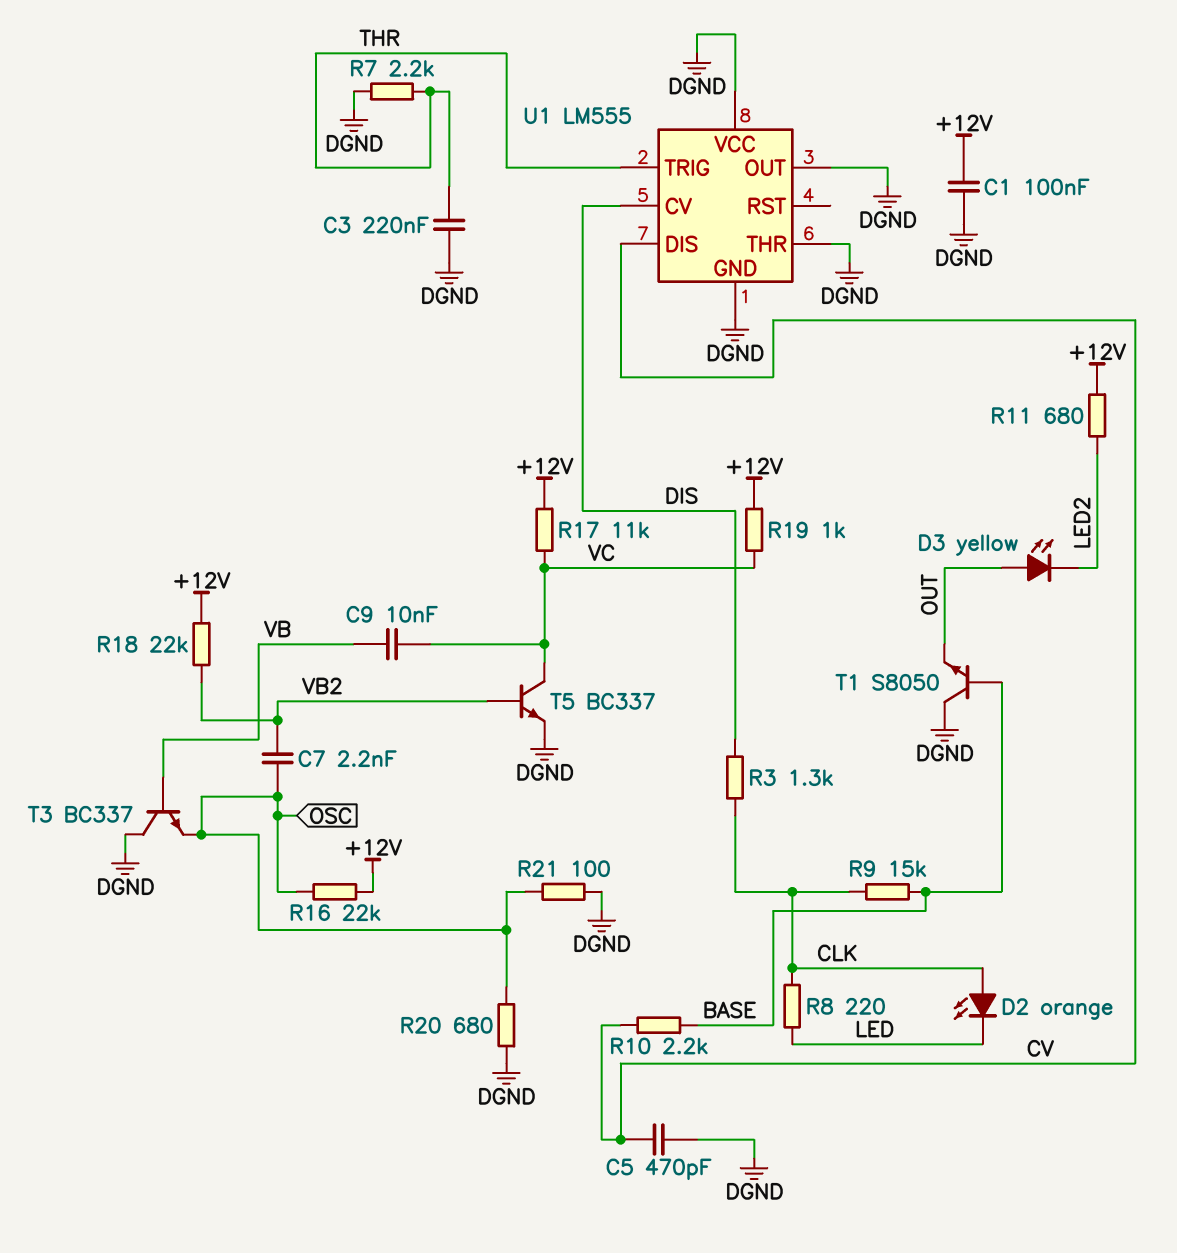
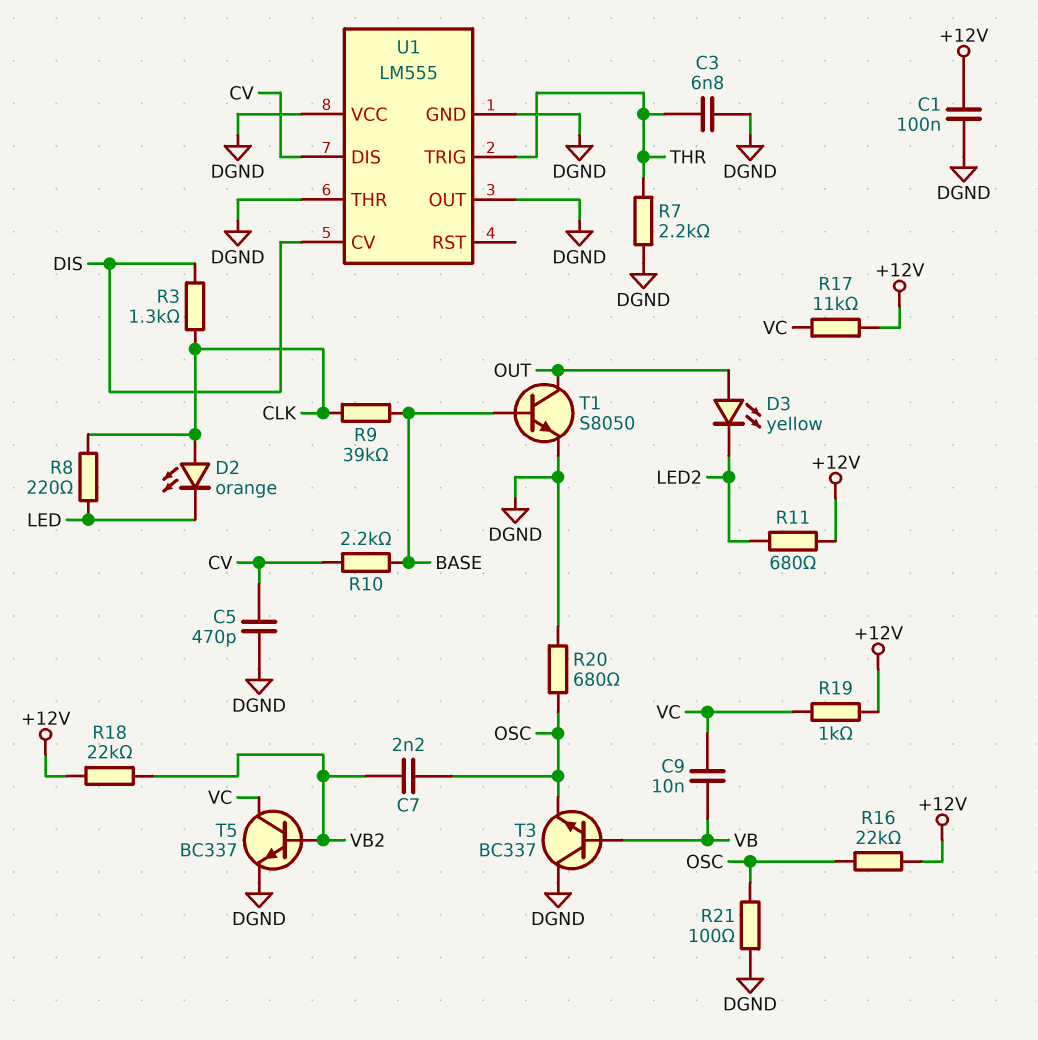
C3: 220nF (DGND, THR) -> 6.8nF (DGND, THR)
R9: 15k (BASE, CLK) -> 39k (BASE, CLK)
T1: NPN S8050 (B BASE, C DGND, E OUT) -> NPN S8050 (B BASE, C OUT, E DGND)

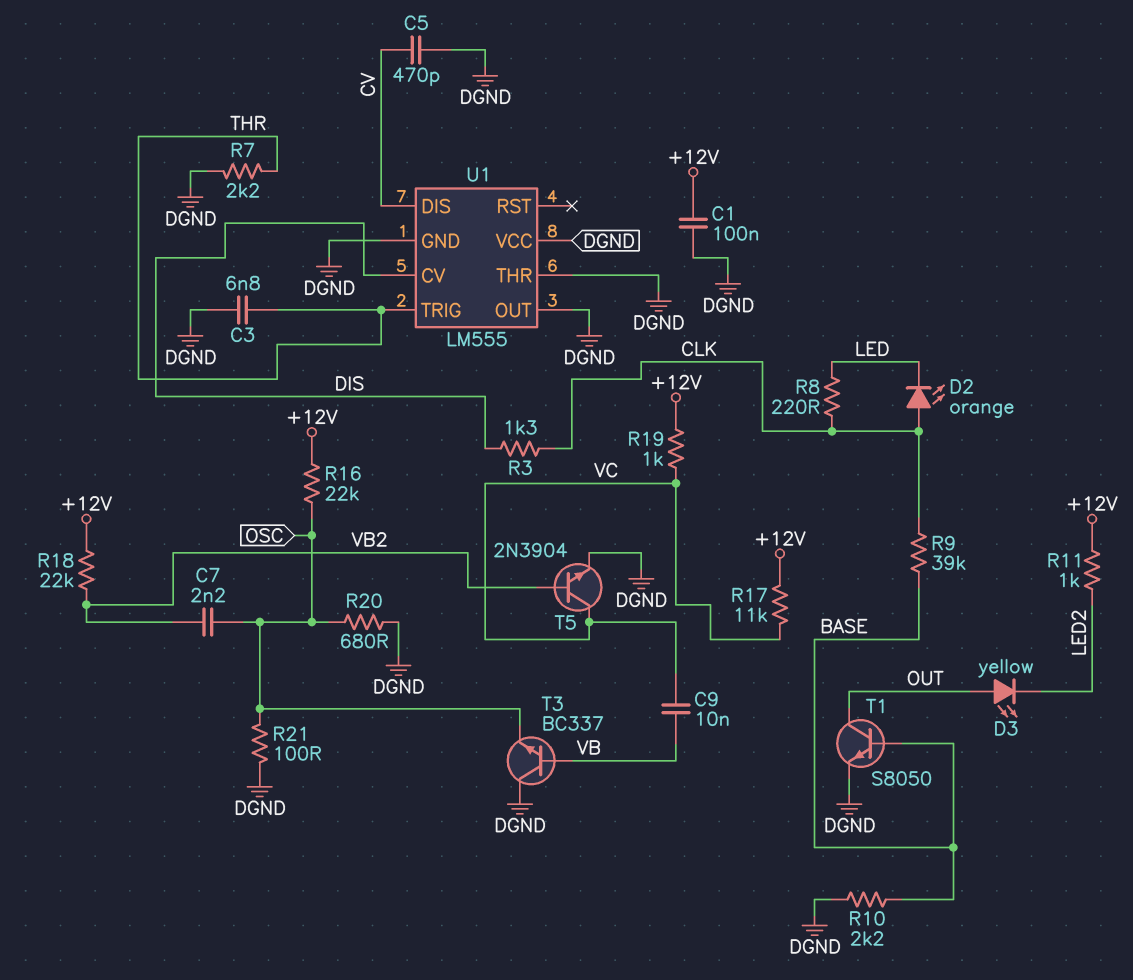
R10: 2.2k (BASE, CV) -> 2.2k (BASE, DGND)
R11: 680 (+12V, LED2) -> 1k (+12V, LED2)
T5: NPN BC337 (B VB2, C VC, E DGND) -> NPN 2N3904 (B VB2, C VC, E DGND)

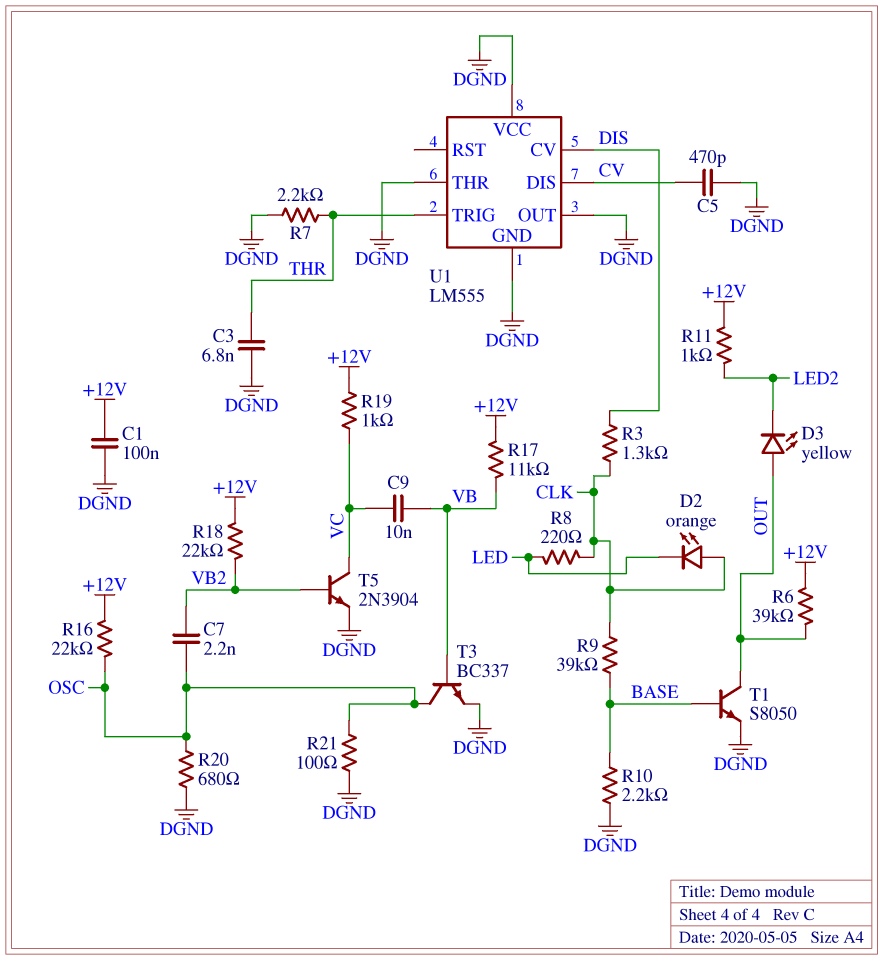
R6: none -> 39k (+12V, OUT)
R17: 11k (+12V, VC) -> 11k (+12V, VB)
T3: NPN BC337 (B VB, C DGND, E OSC) -> NPN BC337 (B VB, C OSC, E DGND)

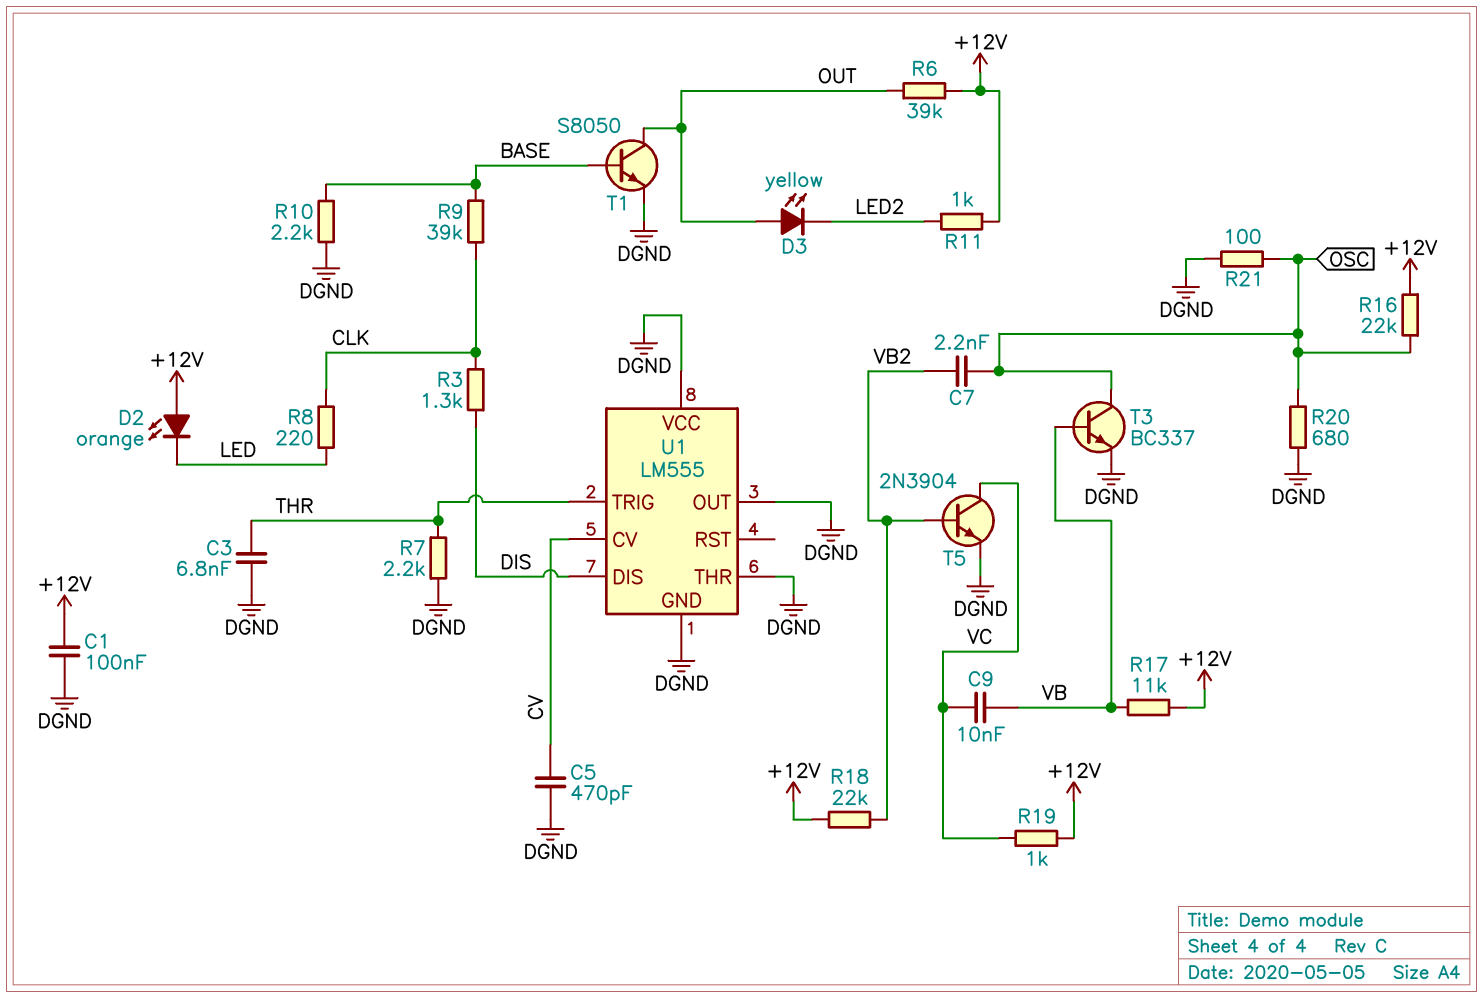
D2: LED orange (A CLK, K LED) -> LED orange (A +12V, K LED)
U1 pin CV: DIS -> CV
U1 pin DIS: CV -> DIS

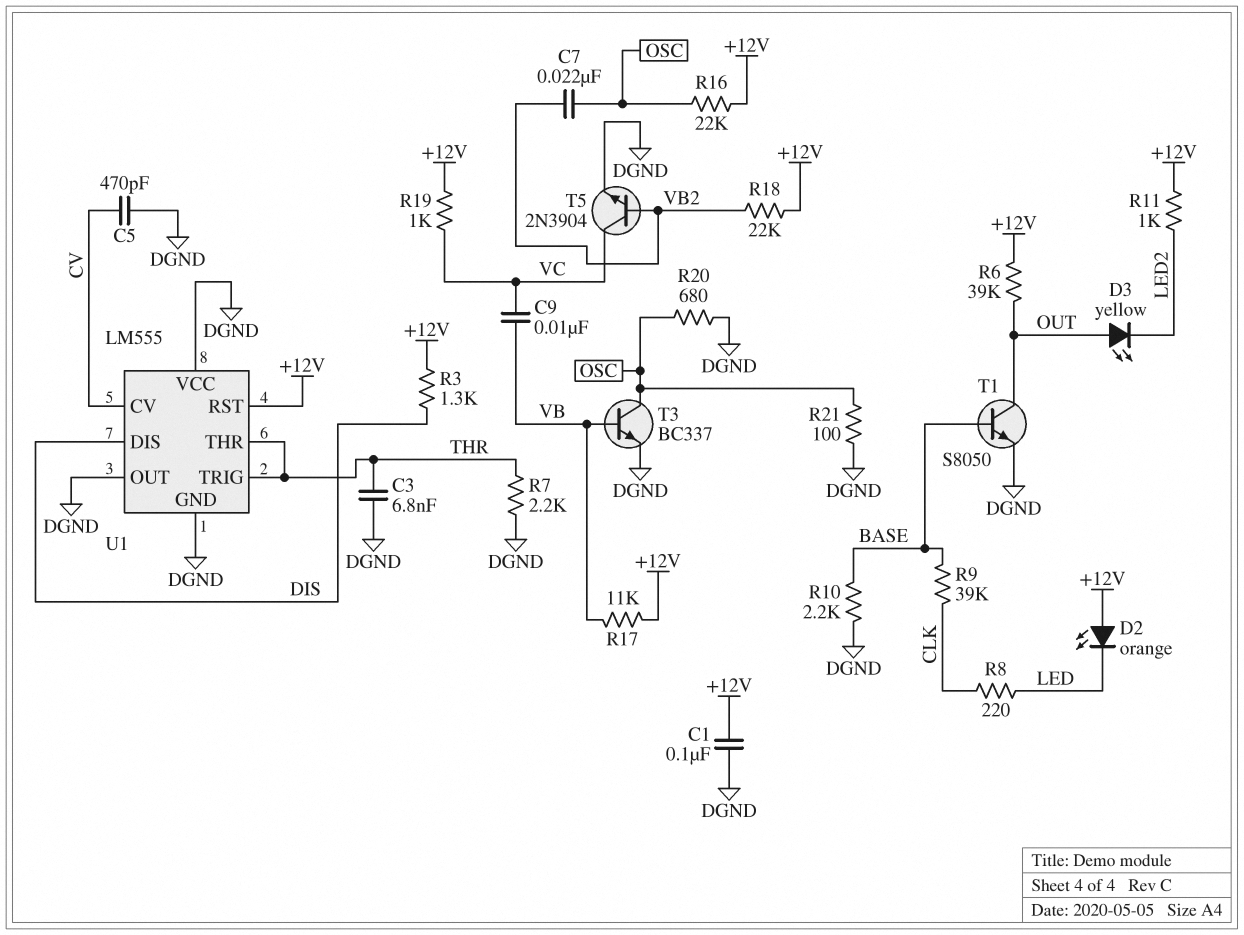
C7: 2.2nF (OSC, VB2) -> 22nF (OSC, VB2)
R3: 1.3k (CLK, DIS) -> 1.3k (+12V, DIS)
U1 pin RST: none -> +12V
U1 pin THR: DGND -> THR

